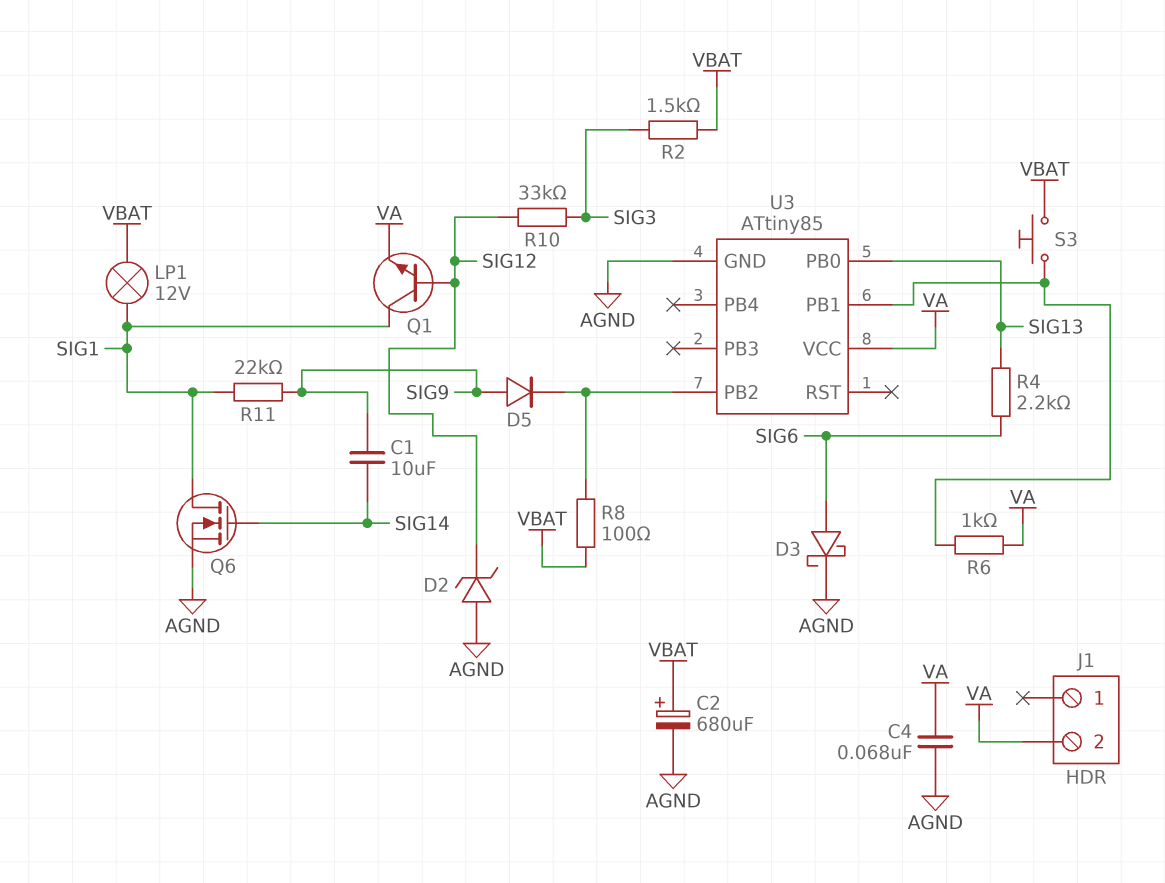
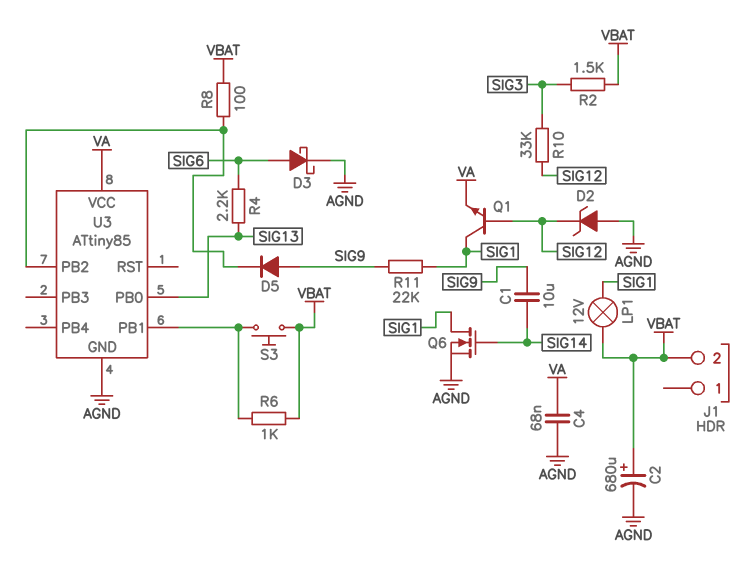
J1 pin 2: VA -> VBAT
R6: 1k (U3/PB1, VA) -> 1k (U3/PB1, VBAT)

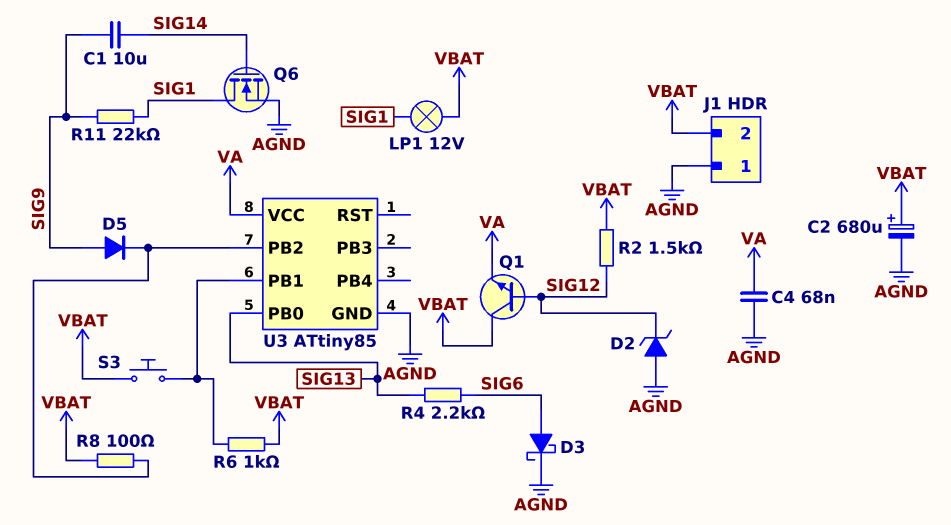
J1 pin 1: none -> AGND
Q1: NPN (B SIG12, C SIG1, E VA) -> NPN (B SIG12, C VBAT, E VA)
R2: 1.5k (SIG3, VBAT) -> 1.5k (SIG12, VBAT)
R10: 33k (SIG3, SIG12) -> none

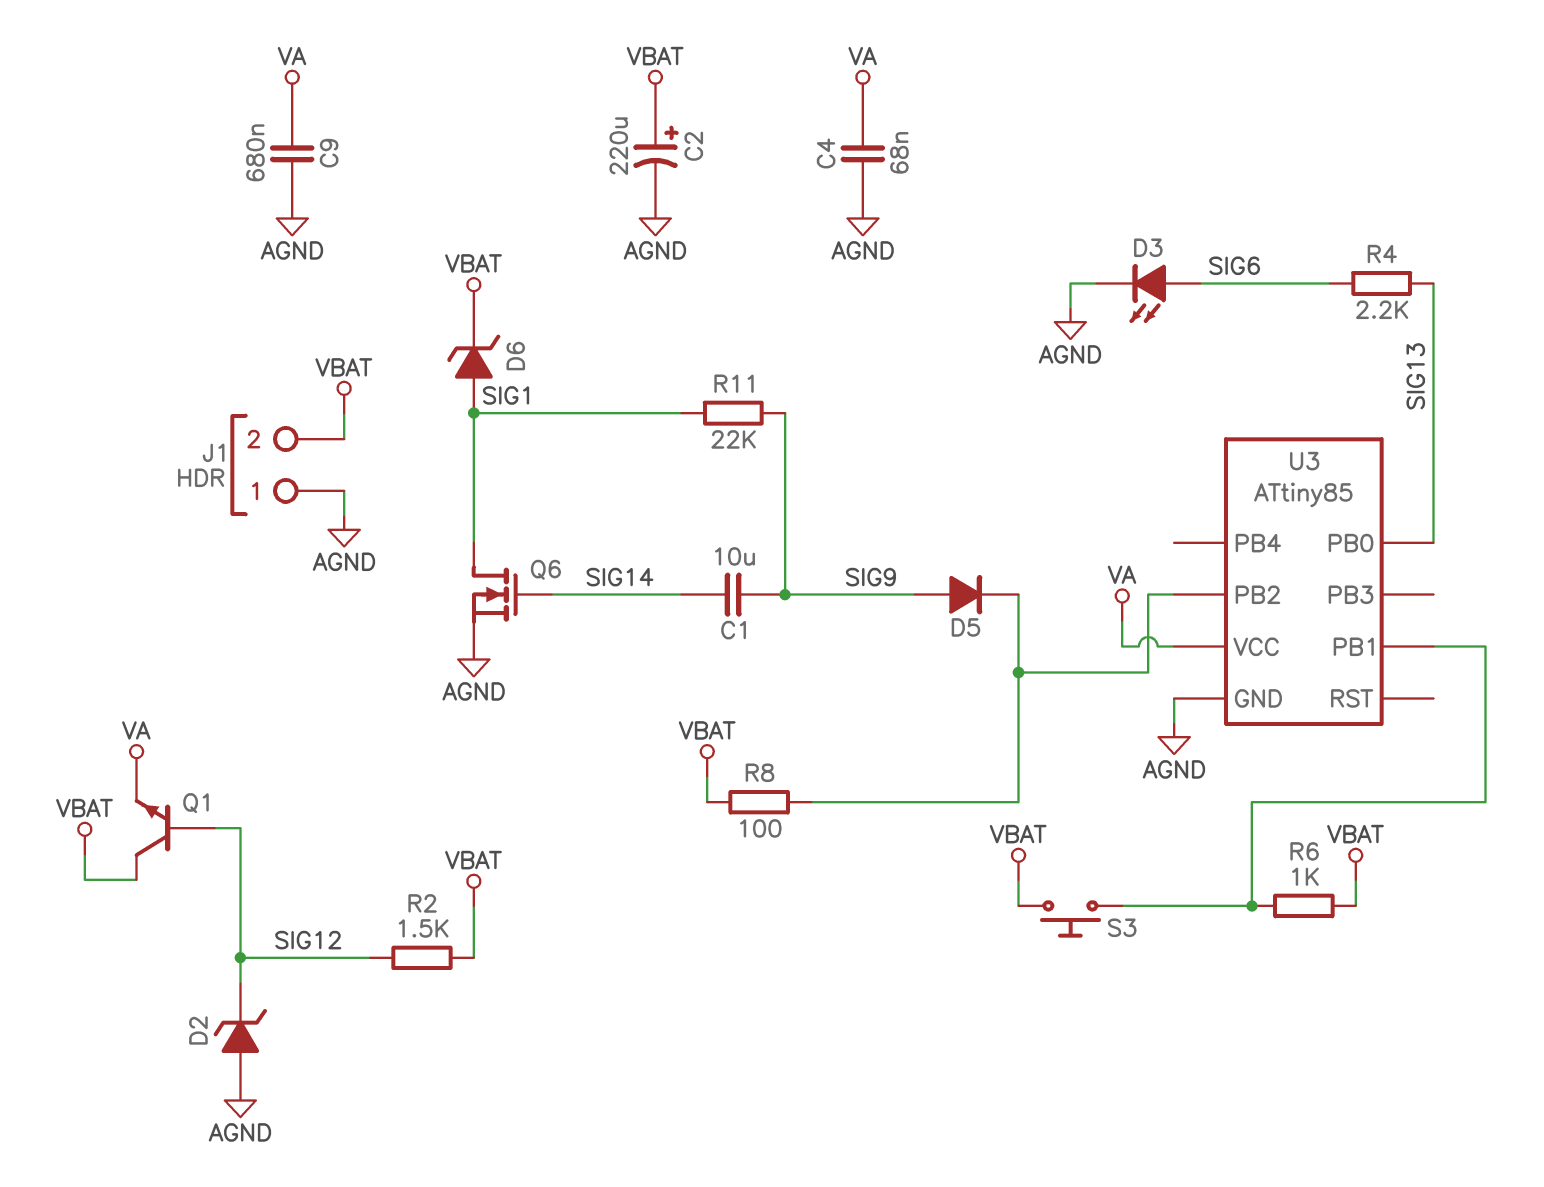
C2: 680uF (plus VBAT, minus AGND) -> 220uF (plus VBAT, minus AGND)
C9: none -> 680nF (AGND, VA)
D3: schottky (A SIG6, K AGND) -> LED (A SIG6, K AGND)
D6: none -> zener (A SIG1, K VBAT)
LP1: lamp 12V (SIG1, VBAT) -> none

